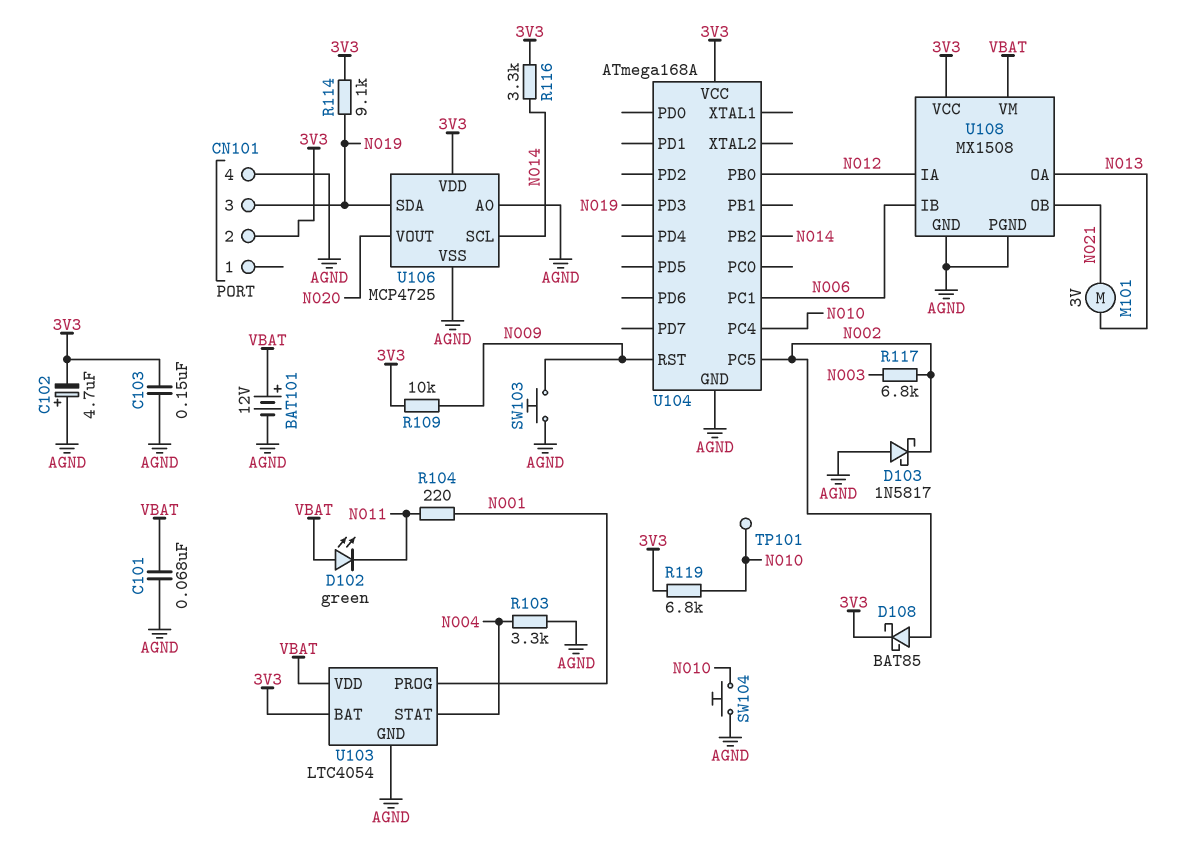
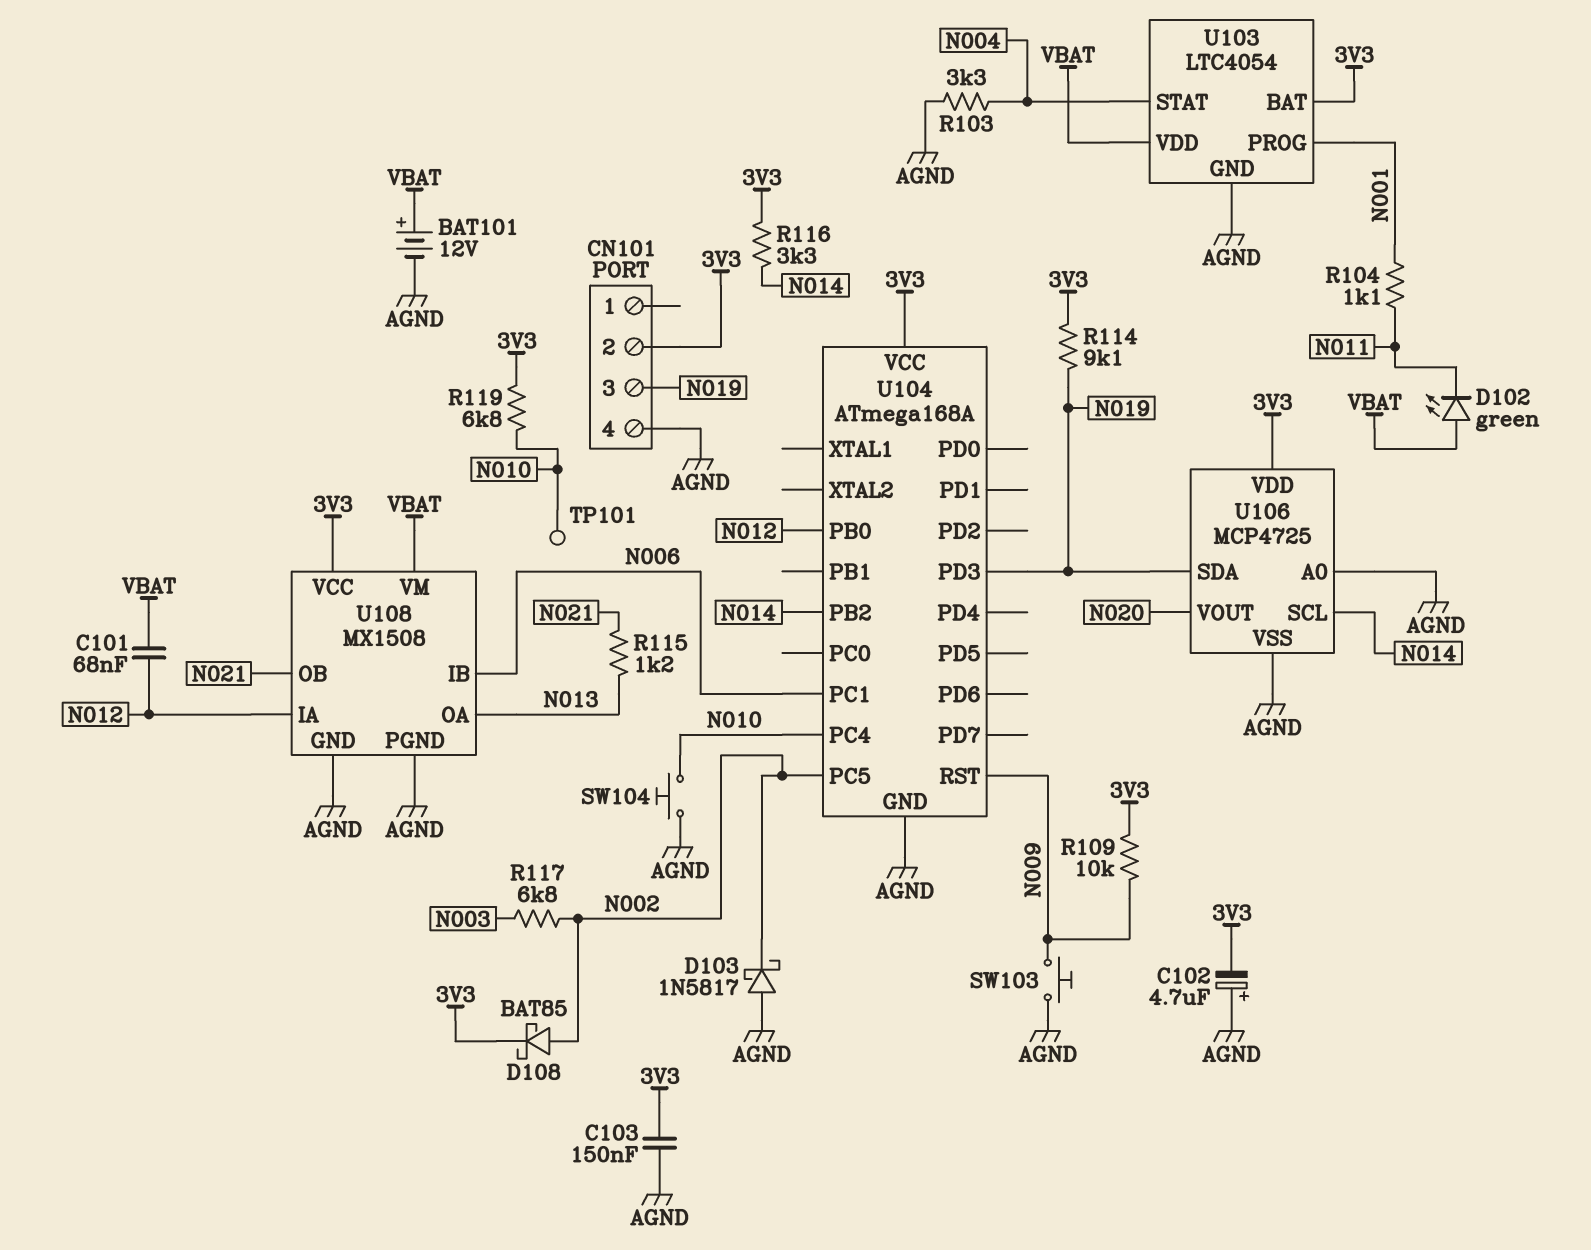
C101: 68nF (AGND, VBAT) -> 68nF (N012, VBAT)
M101: motor 3V (N013, N021) -> none
R104: 220 (N001, N011) -> 1.1k (N001, N011)
R115: none -> 1.2k (N013, N021)

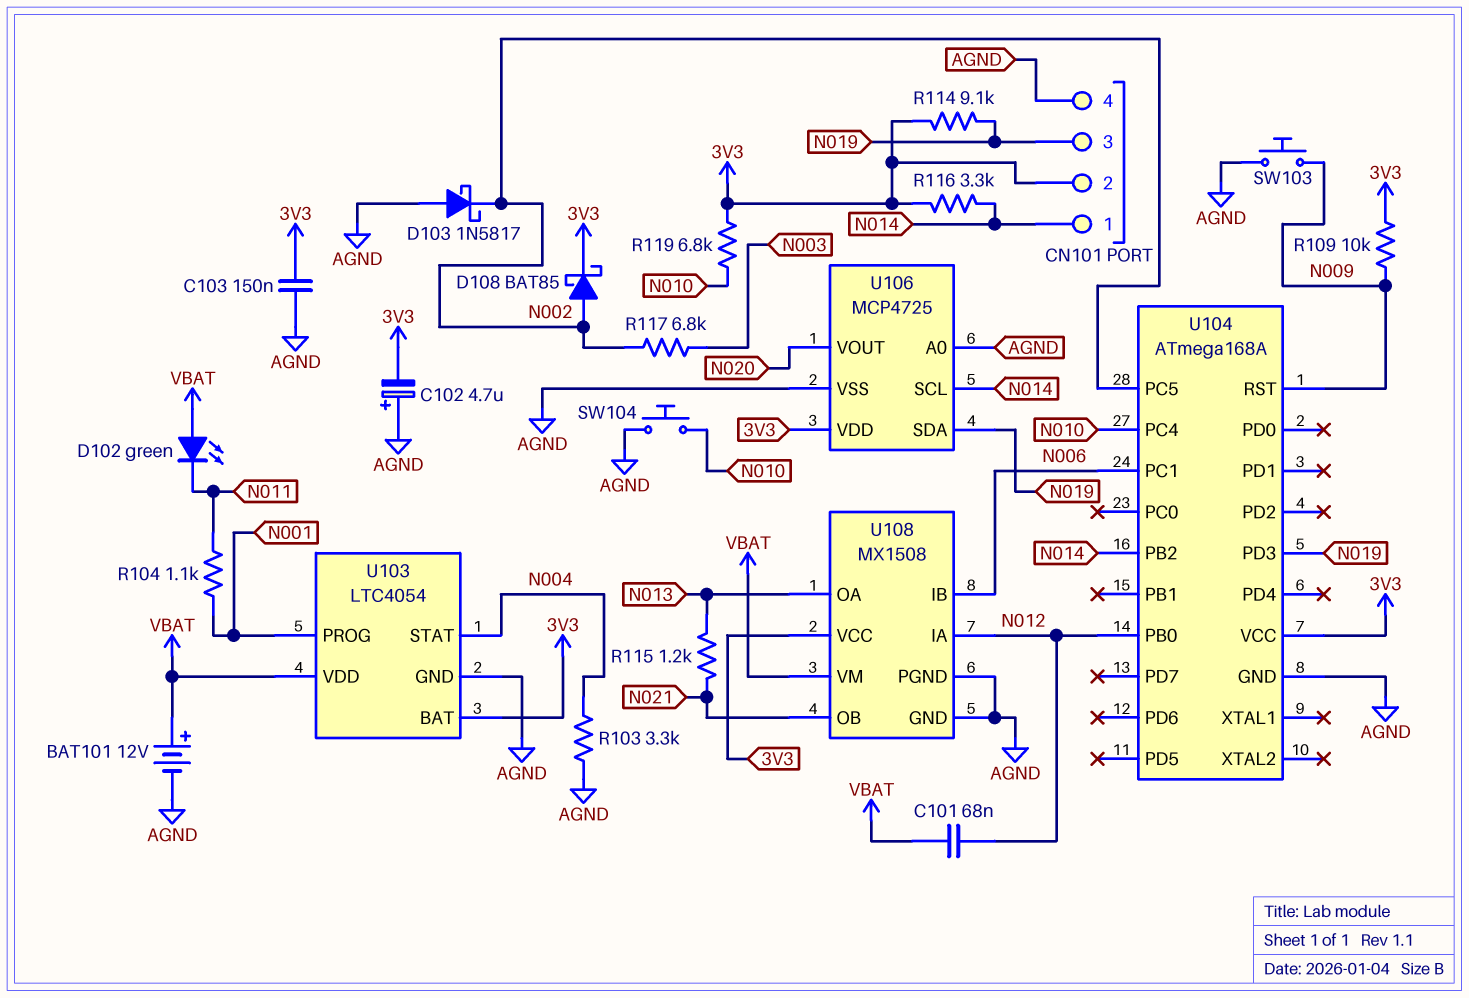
CN101 pin 1: none -> N014
TP101: test point (N010) -> none

